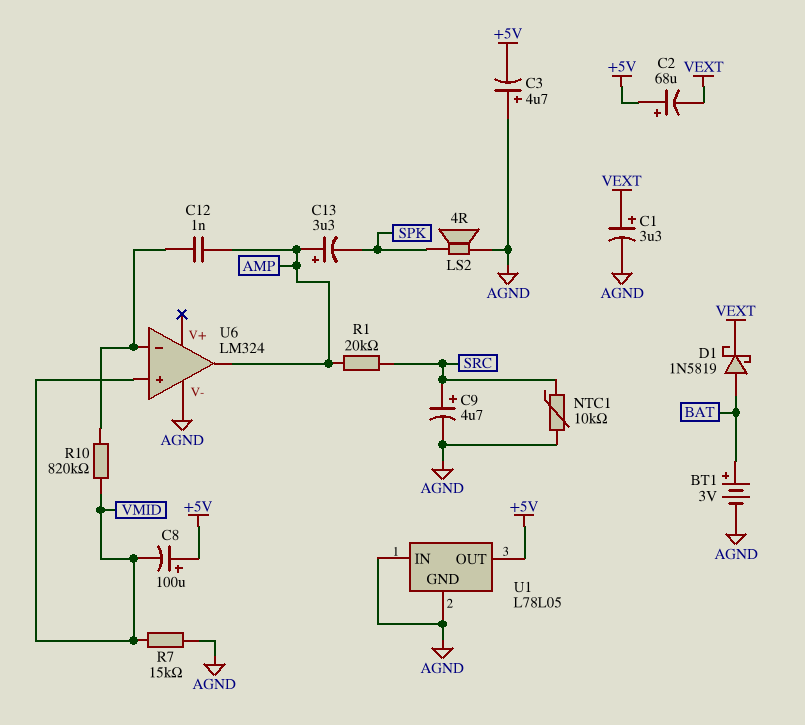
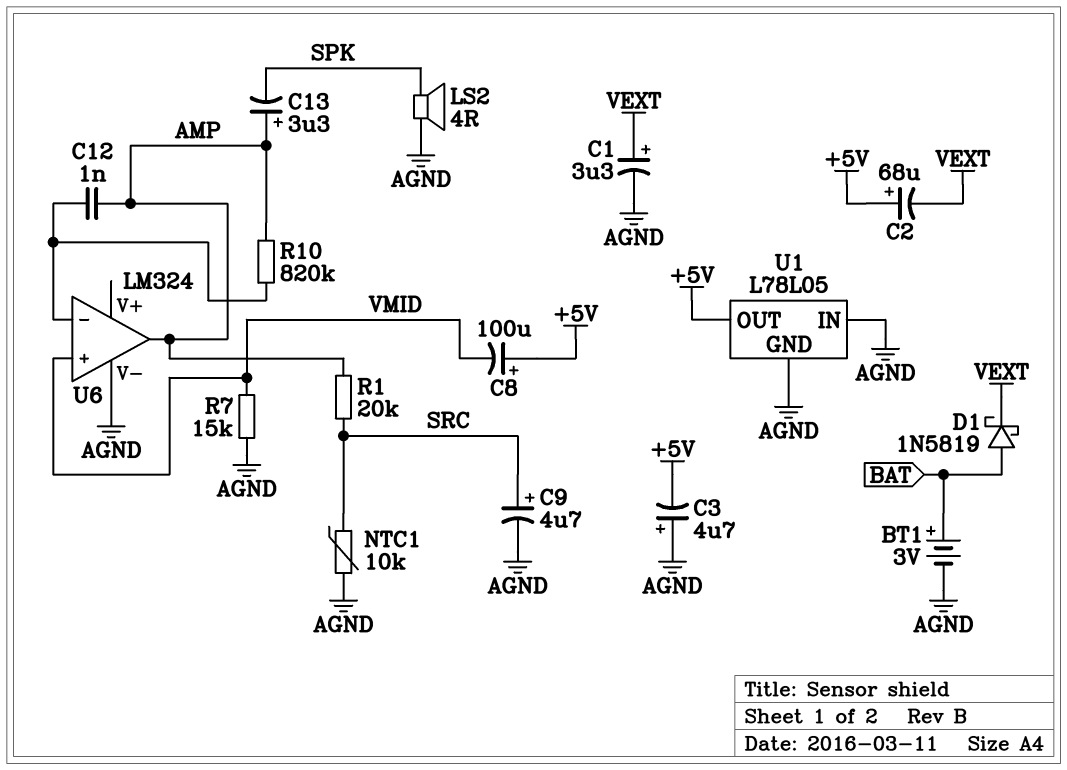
R10: 820k (U6/in-, VMID) -> 820k (AMP, U6/in-)

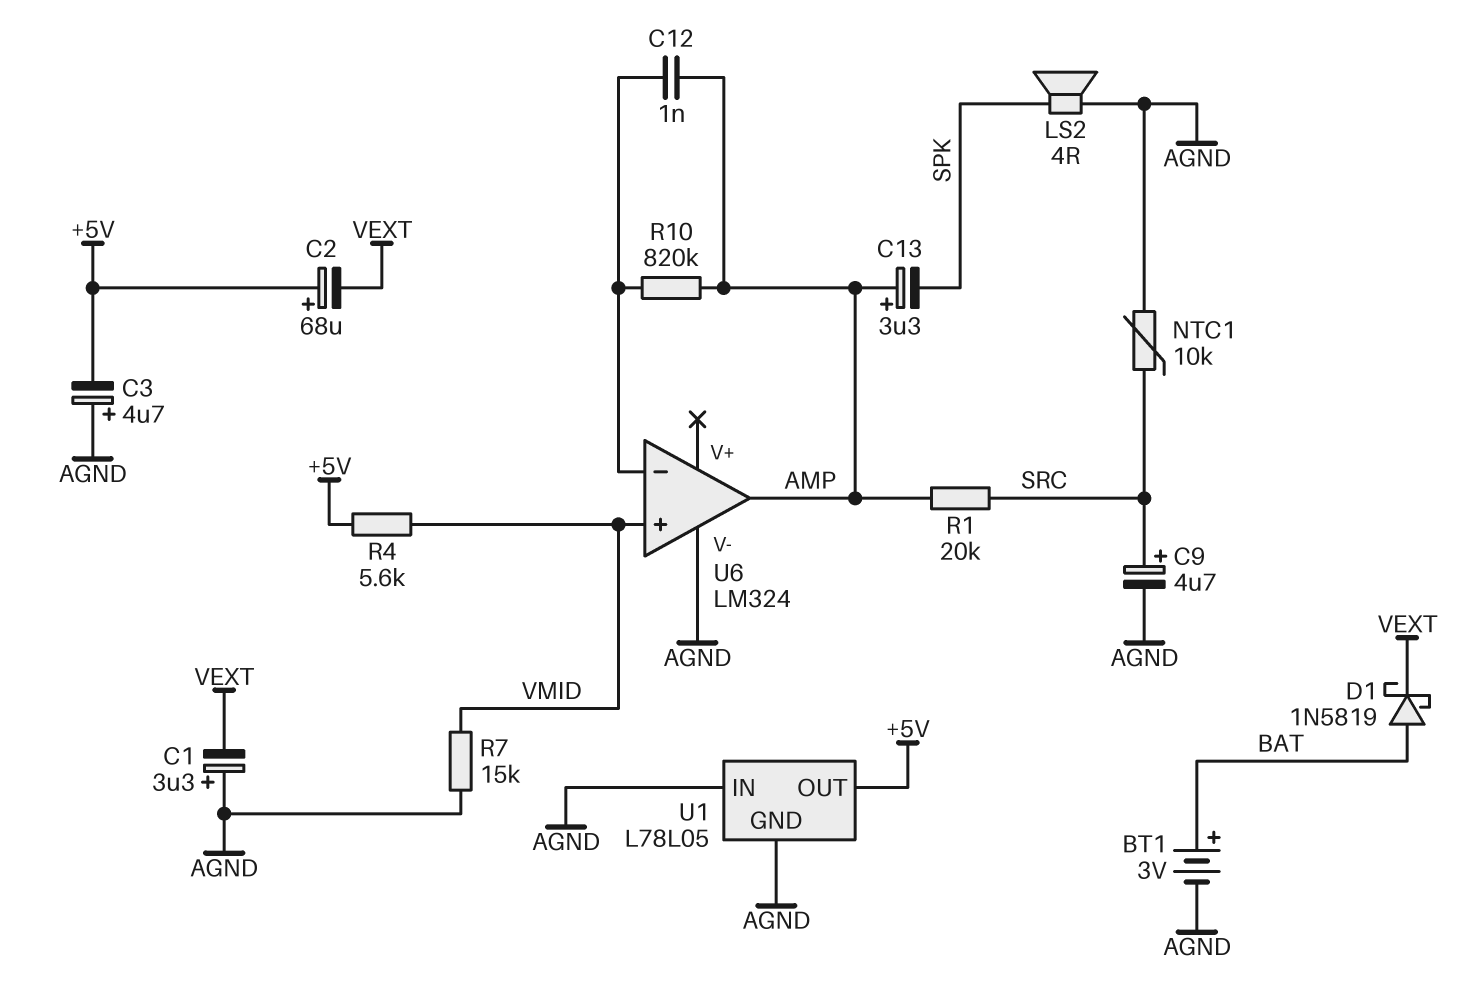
C1: 3.3uF (plus VEXT, minus AGND) -> 3.3uF (plus AGND, minus VEXT)
C8: 100uF (plus +5V, minus VMID) -> none
R4: none -> 5.6k (+5V, VMID)

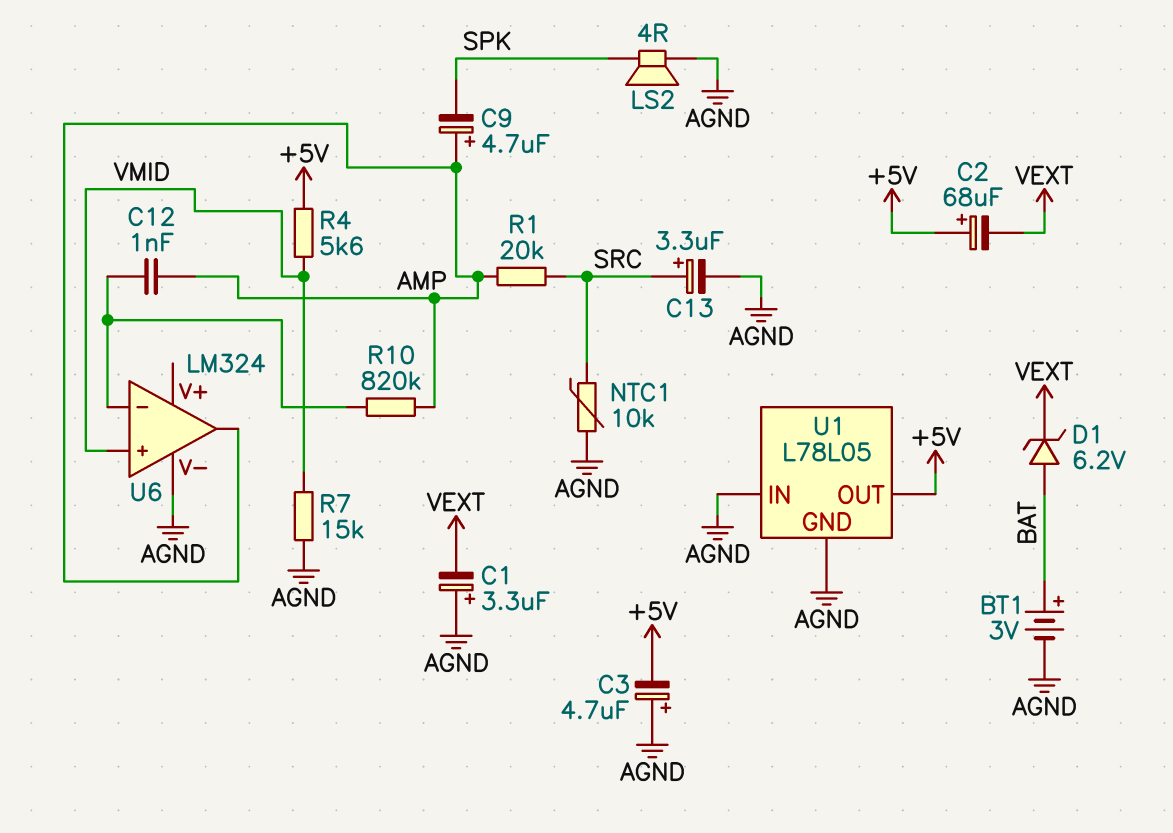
C9: 4.7uF (plus SRC, minus AGND) -> 4.7uF (plus AMP, minus SPK)
C13: 3.3uF (plus AMP, minus SPK) -> 3.3uF (plus SRC, minus AGND)
D1: schottky 1N5819 (A BAT, K VEXT) -> zener 6.2V (A BAT, K VEXT)

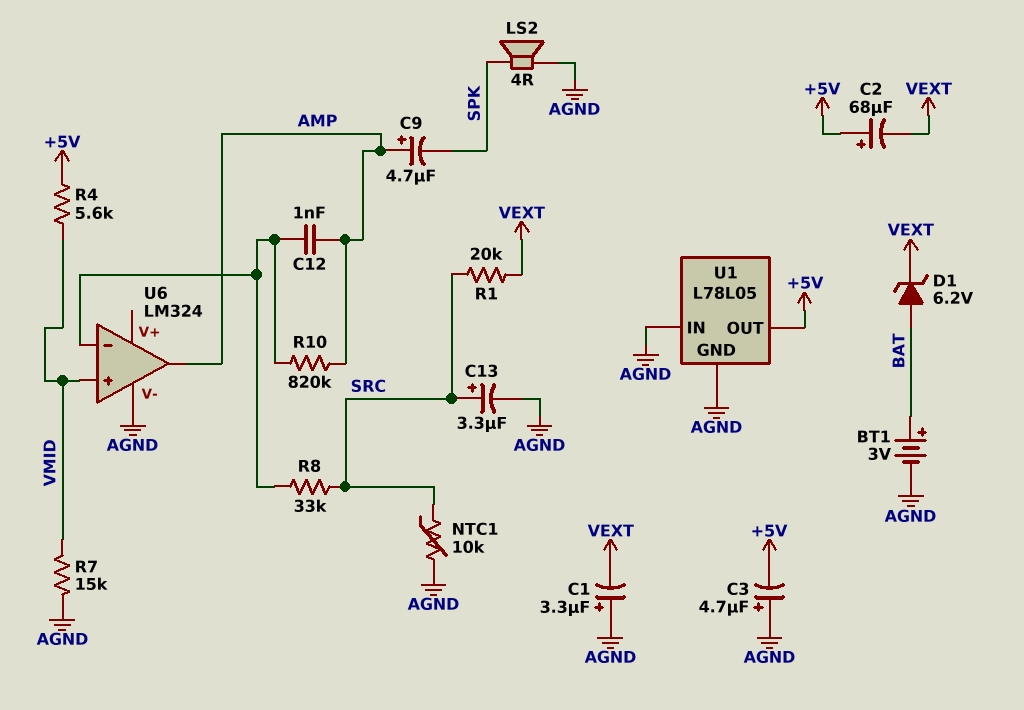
R1: 20k (AMP, SRC) -> 20k (SRC, VEXT)
R8: none -> 33k (SRC, U6/in-)

